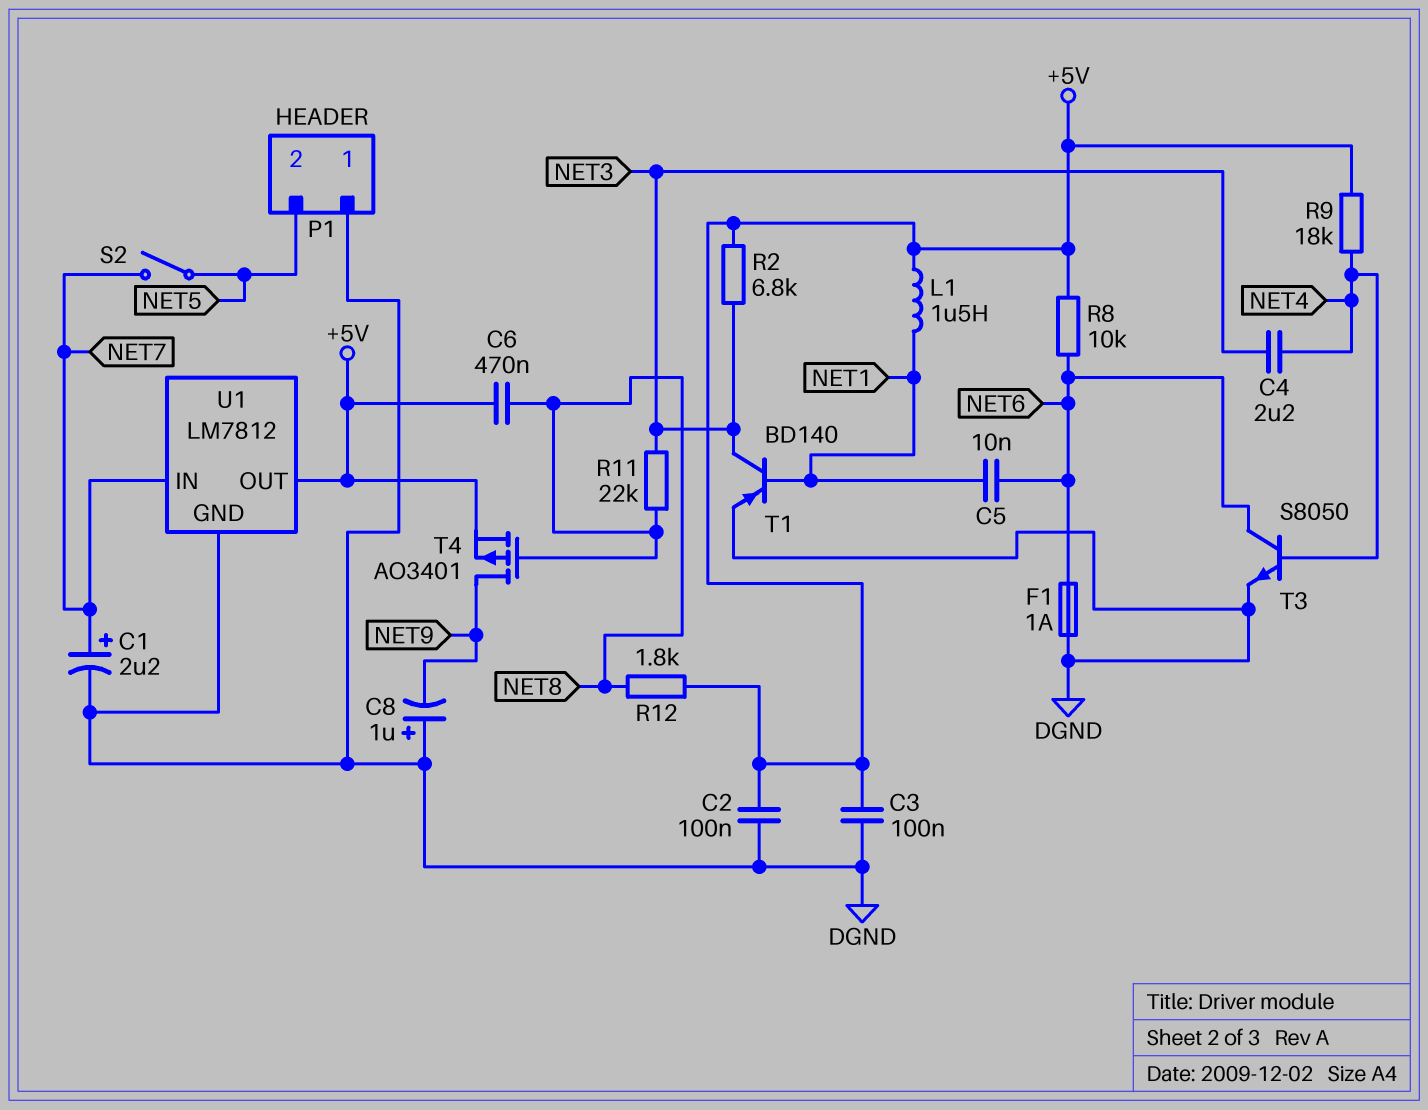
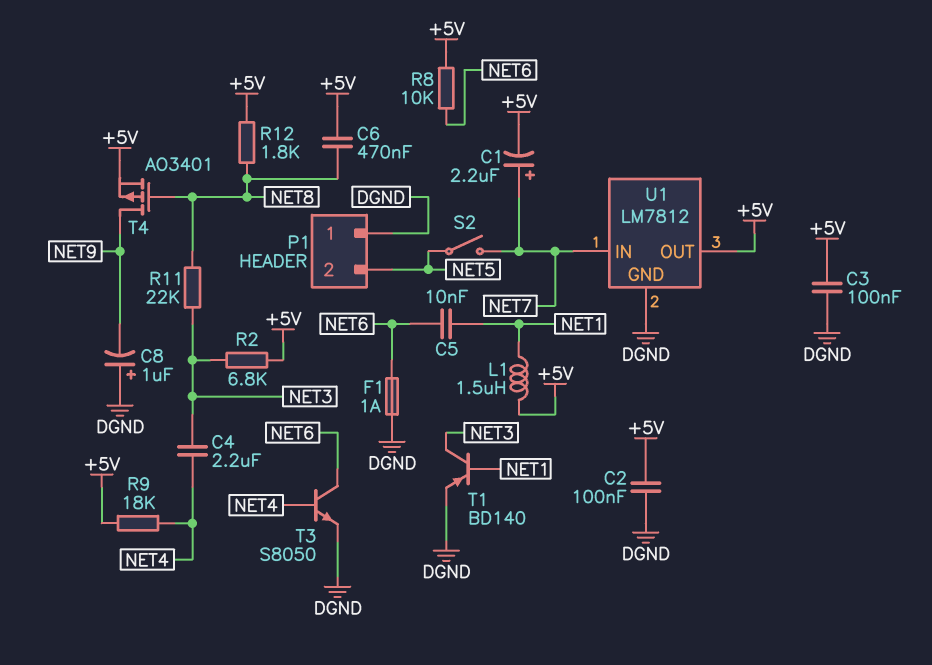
C1: 2.2uF (plus NET7, minus DGND) -> 2.2uF (plus NET7, minus +5V)

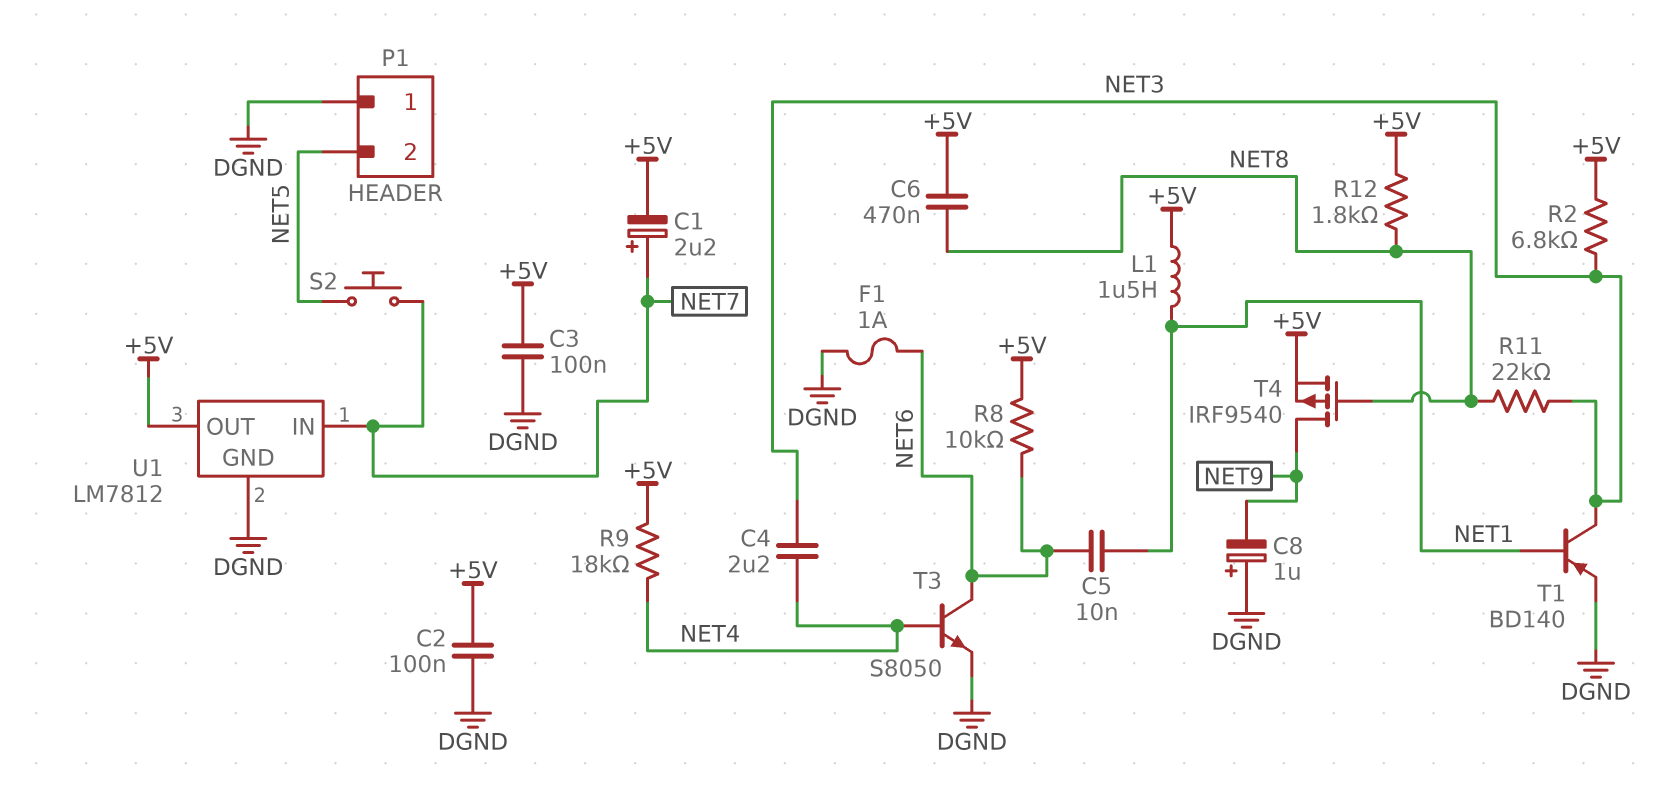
S2: switch (NET5, NET7) -> button (NET5, NET7)
T4: PMOS AO3401 (G NET8, D NET9, S +5V) -> PMOS IRF9540 (G NET8, D NET9, S +5V)

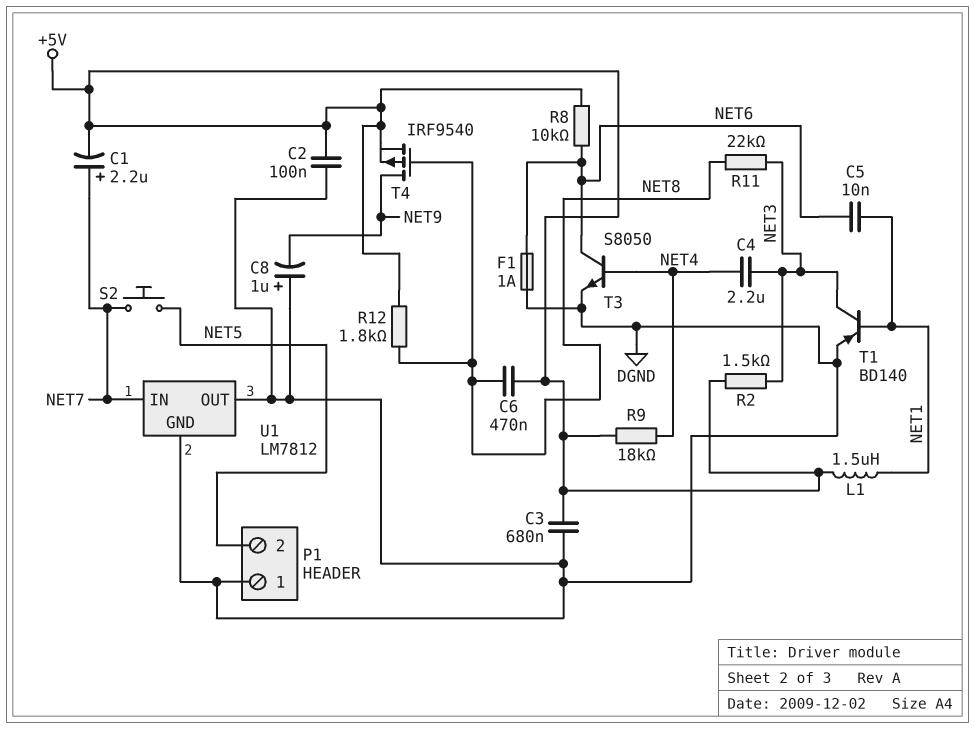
C3: 100nF (+5V, DGND) -> 680nF (+5V, DGND)
R2: 6.8k (+5V, NET3) -> 1.5k (+5V, NET3)
U1 pin OUT: +5V -> DGND

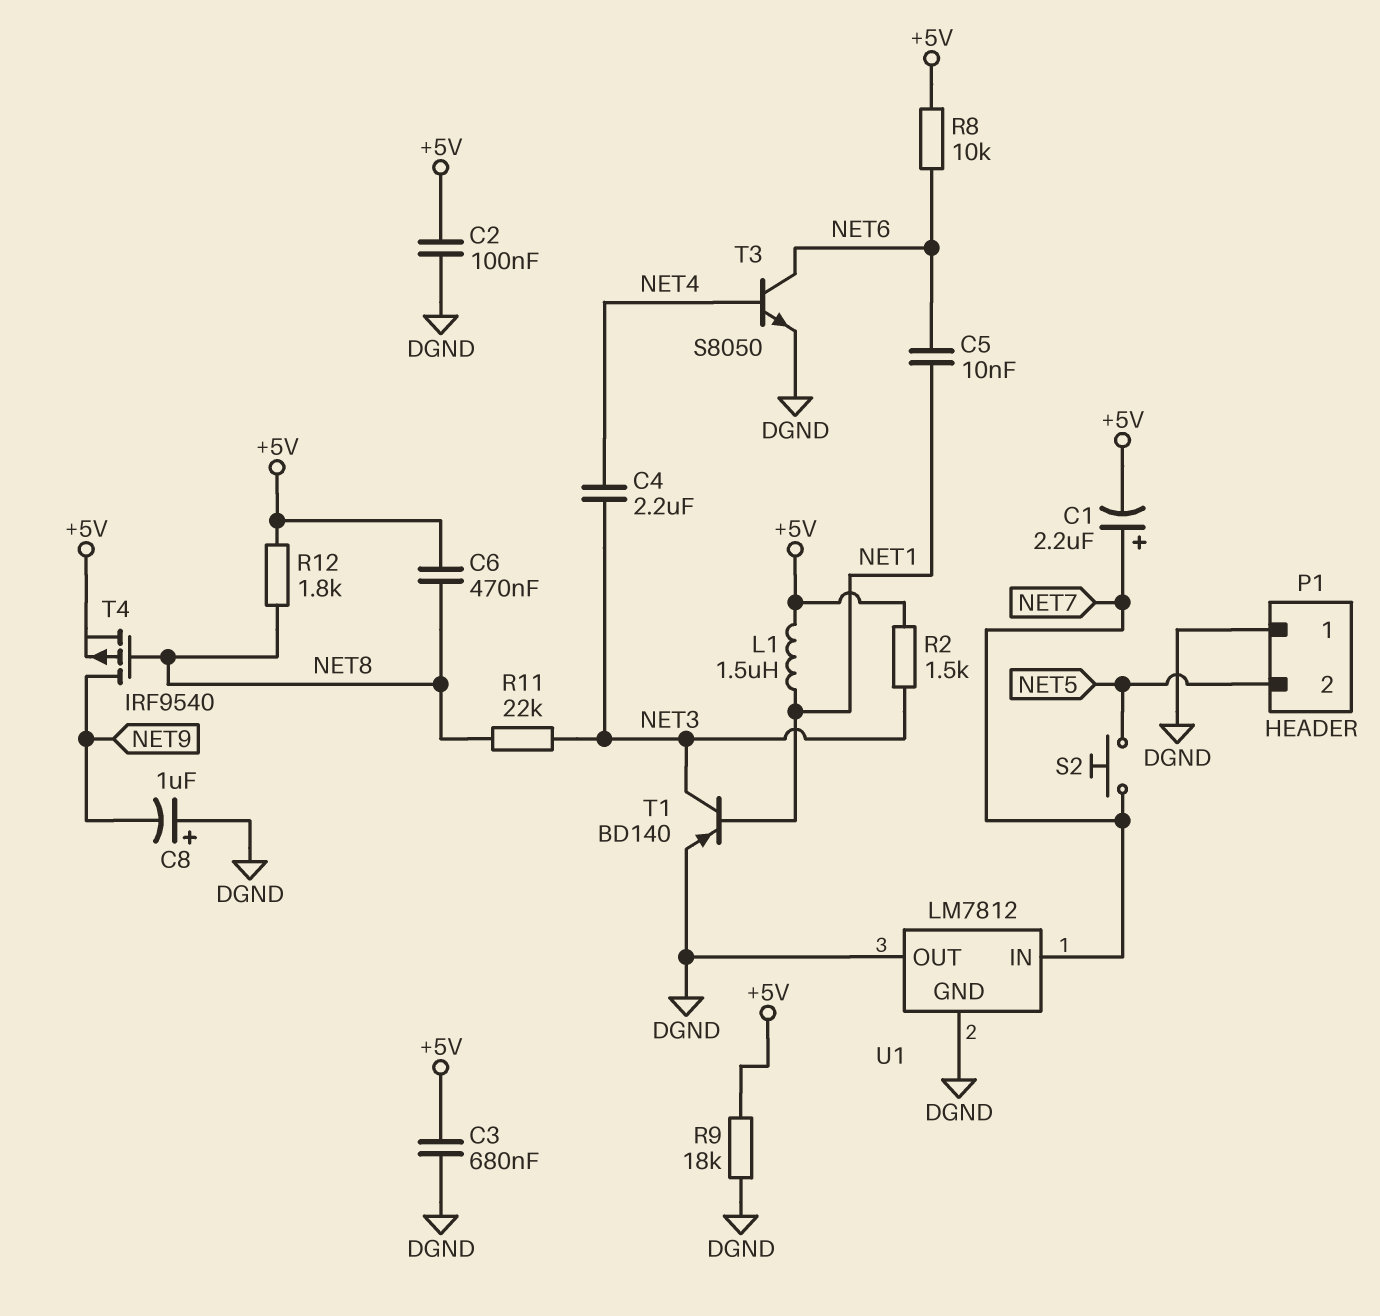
F1: 1A (DGND, NET6) -> none
R9: 18k (+5V, NET4) -> 18k (+5V, DGND)

